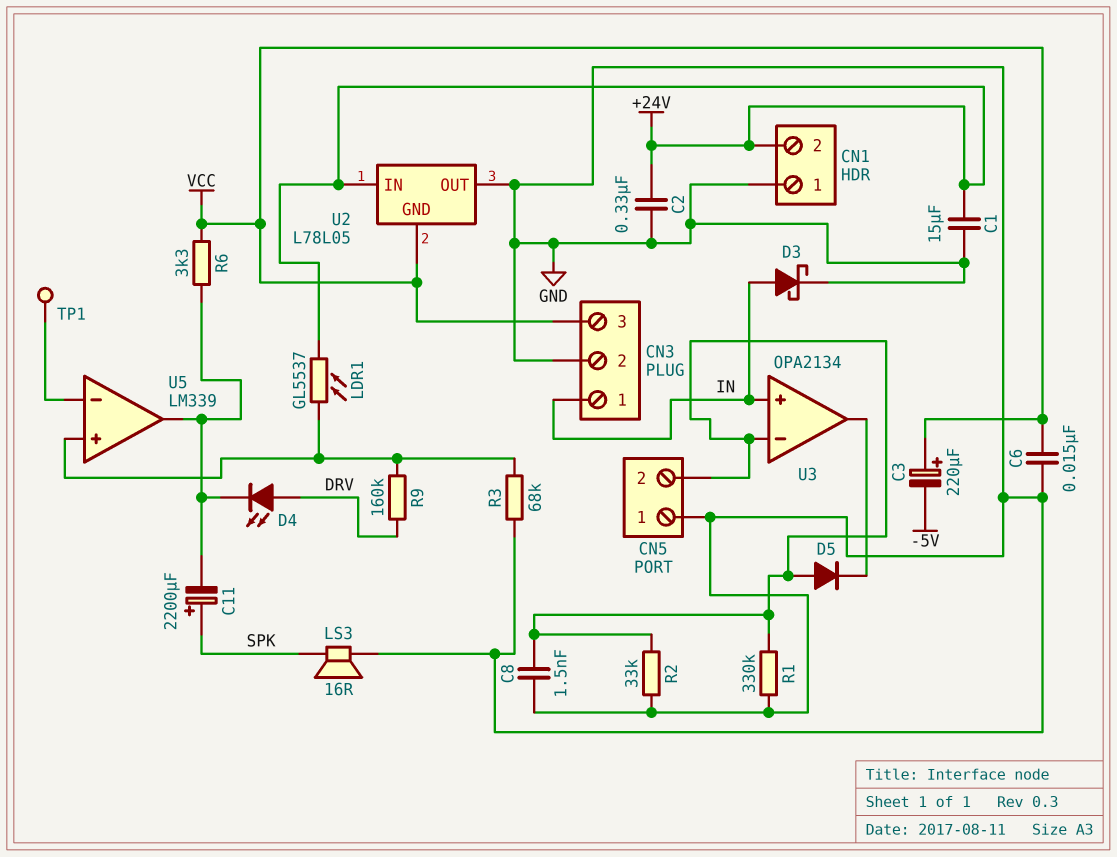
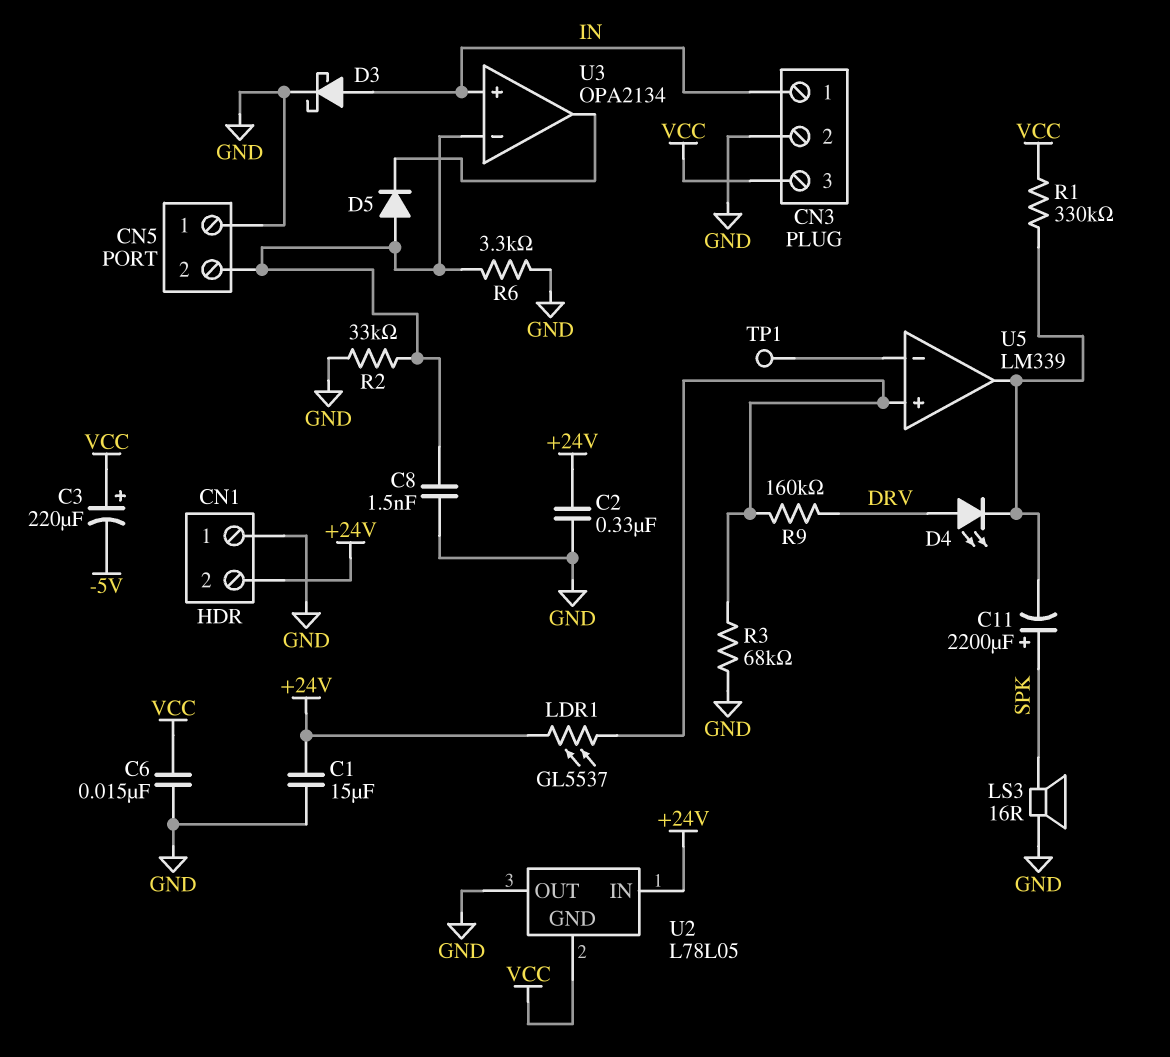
R1: 330k (CN5/2, GND) -> 330k (U5/out, VCC)
R6: 3.3k (U5/out, VCC) -> 3.3k (CN5/2, GND)

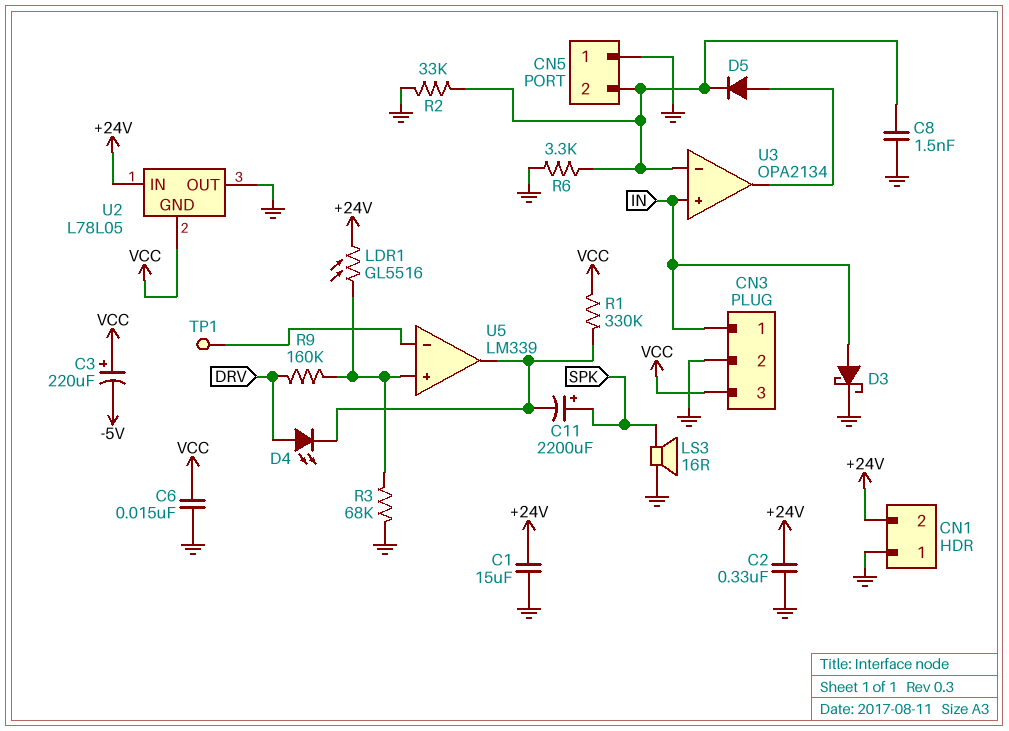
D5: diode (A CN5/2, K U3/out) -> diode (A U3/out, K CN5/2)
LDR1: GL5537 (+24V, U5/in+) -> GL5516 (+24V, U5/in+)

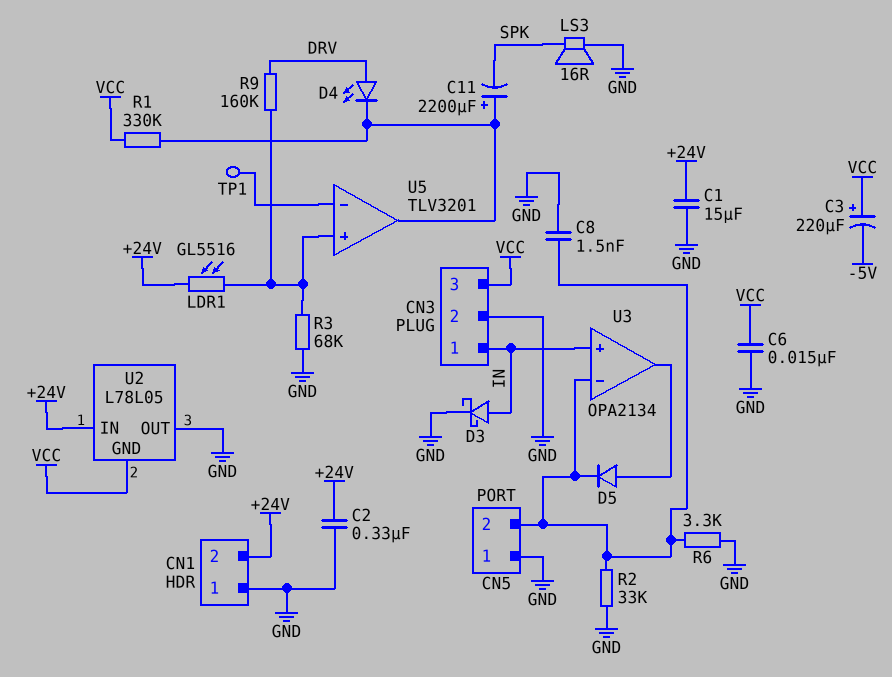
C11: 2200uF (plus SPK, minus U5/out) -> 2200uF (plus U5/out, minus SPK)
U5: LM339 -> TLV3201

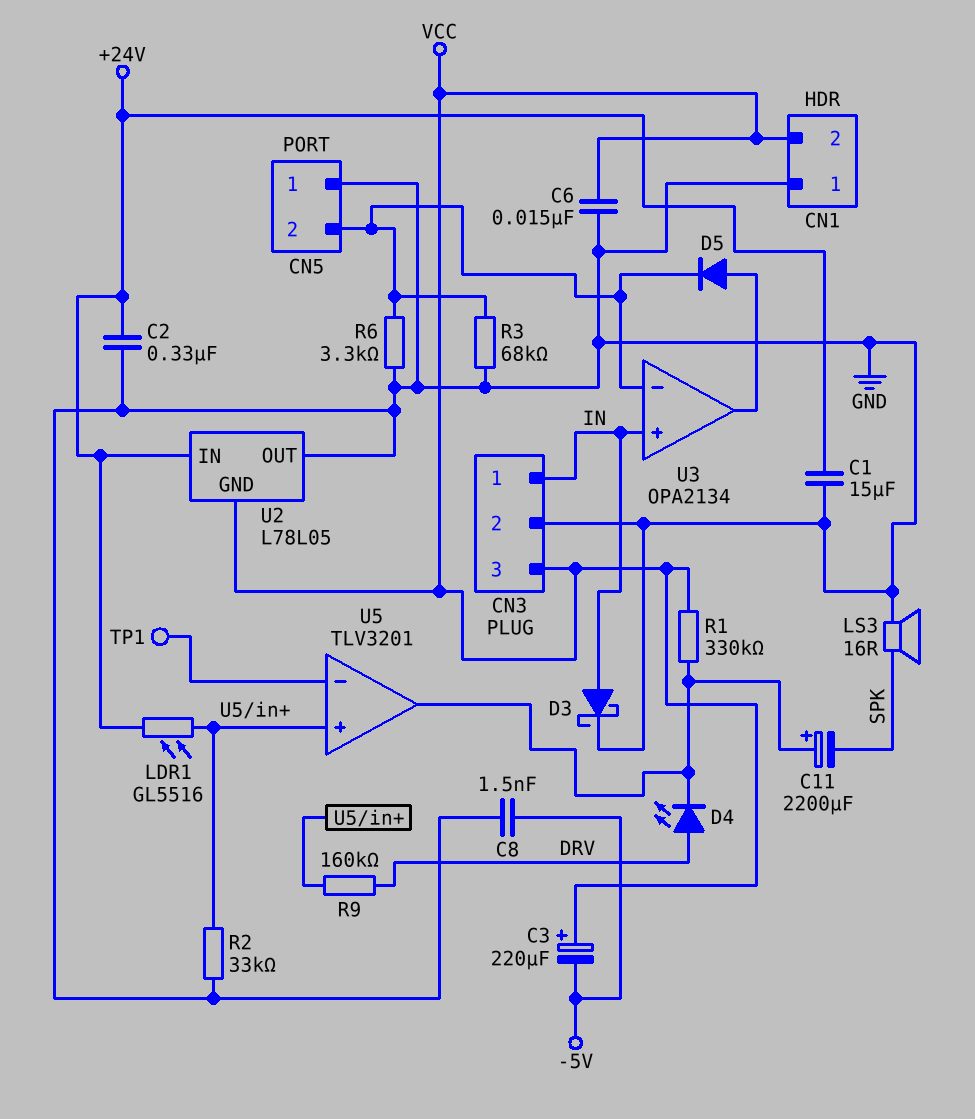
C8: 1.5nF (CN5/2, GND) -> 1.5nF (-5V, GND)
CN1 pin 2: +24V -> VCC
R2: 33k (CN5/2, GND) -> 33k (GND, U5/in+)
R3: 68k (GND, U5/in+) -> 68k (CN5/2, GND)

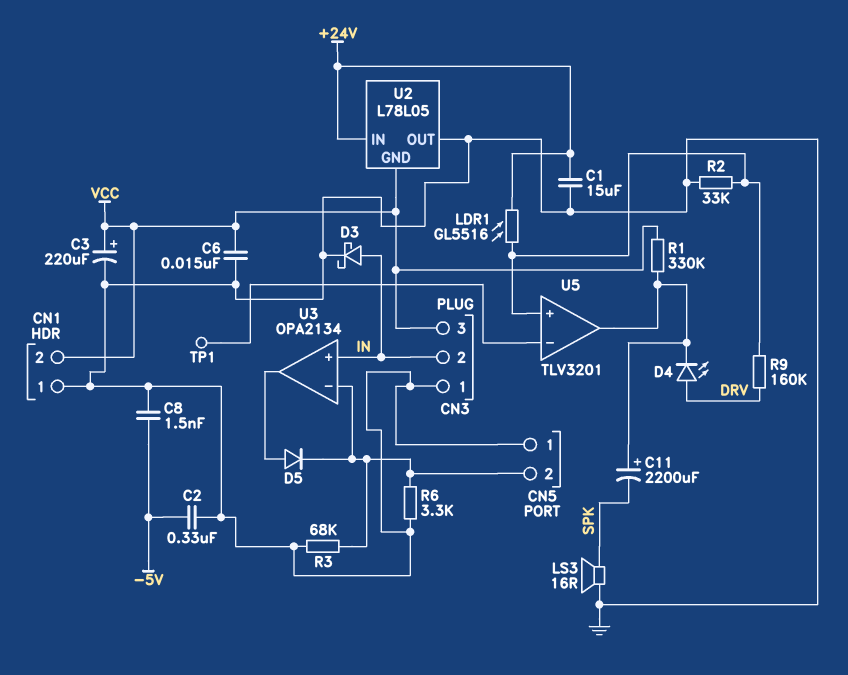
C2: 330nF (+24V, GND) -> 330nF (-5V, GND)
C3: 220uF (plus VCC, minus -5V) -> 220uF (plus VCC, minus GND)
CN3 pin 1: IN -> GND
CN3 pin 2: GND -> IN

